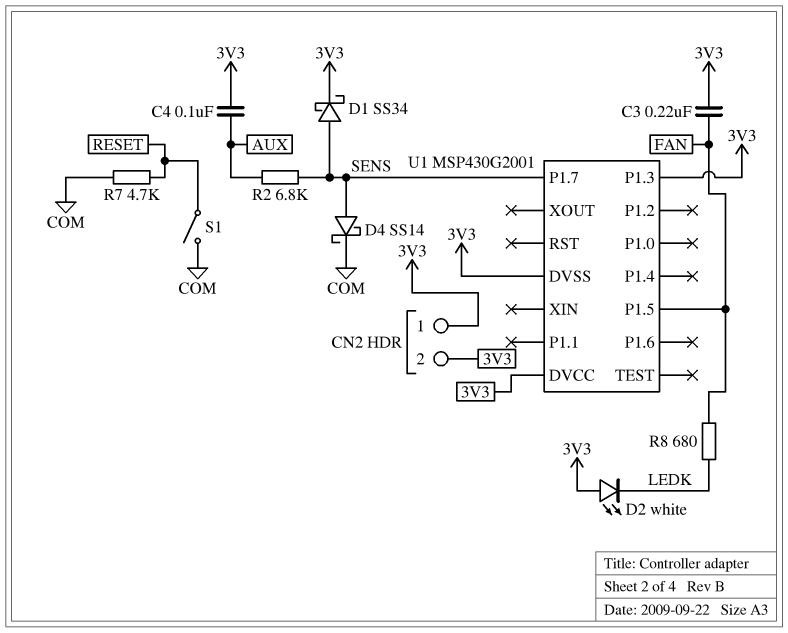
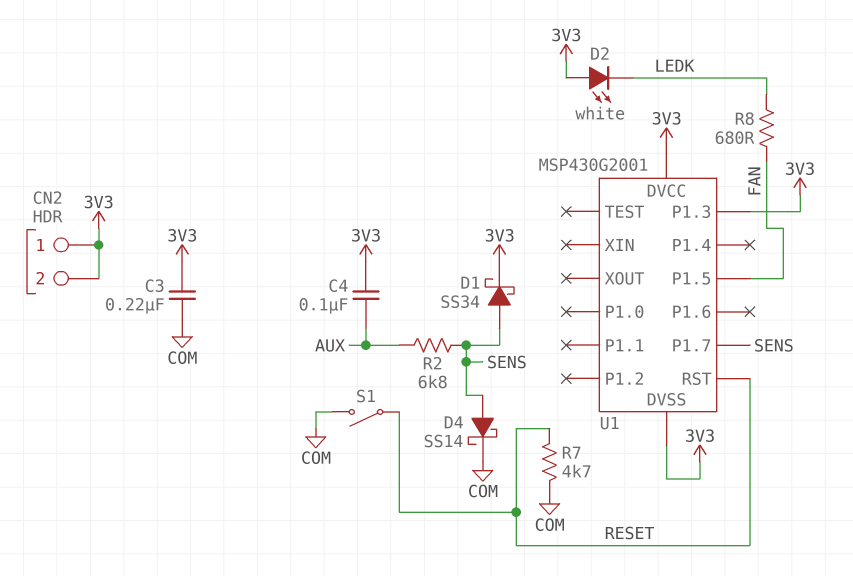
C3: 220nF (3V3, FAN) -> 220nF (3V3, COM)
U1 pin RST: none -> RESET

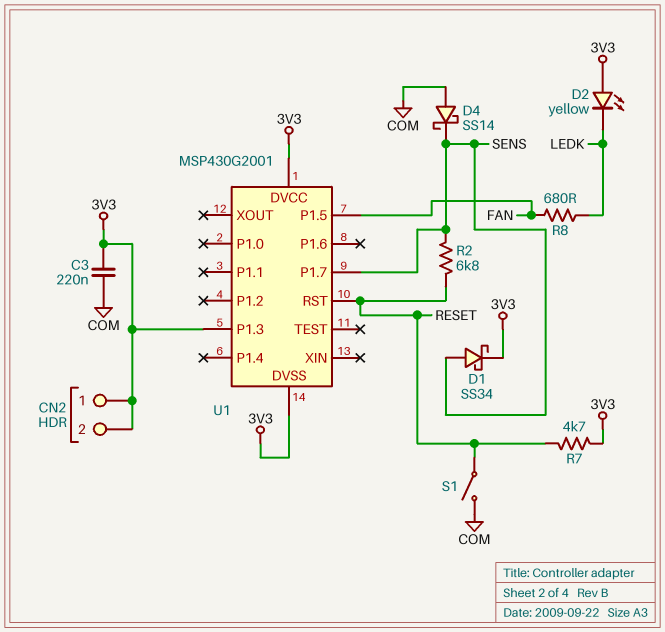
C4: 100nF (3V3, AUX) -> none
D2: LED white (A 3V3, K LEDK) -> LED yellow (A 3V3, K LEDK)
D4: schottky SS14 (A SENS, K COM) -> schottky SS14 (A COM, K SENS)
R2: 6.8k (AUX, SENS) -> 6.8k (RESET, SENS)
R7: 4.7k (COM, RESET) -> 4.7k (3V3, RESET)

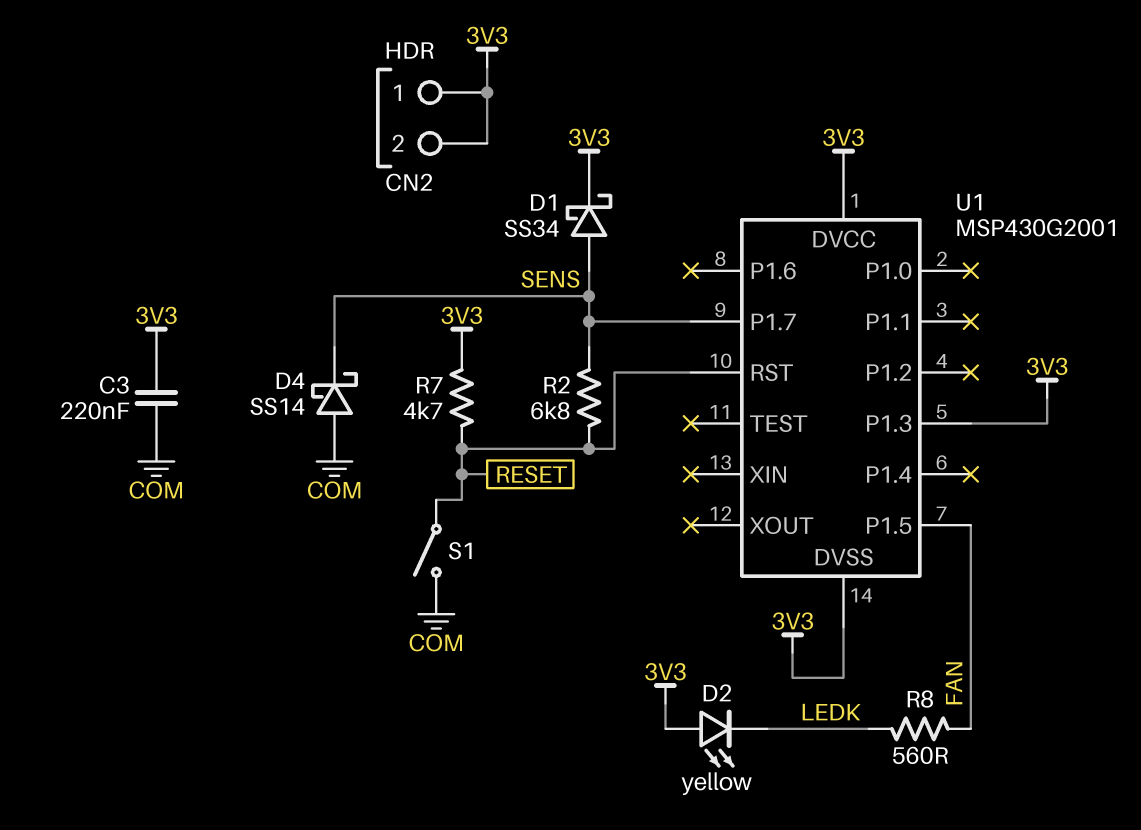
R8: 680 (FAN, LEDK) -> 560 (FAN, LEDK)

